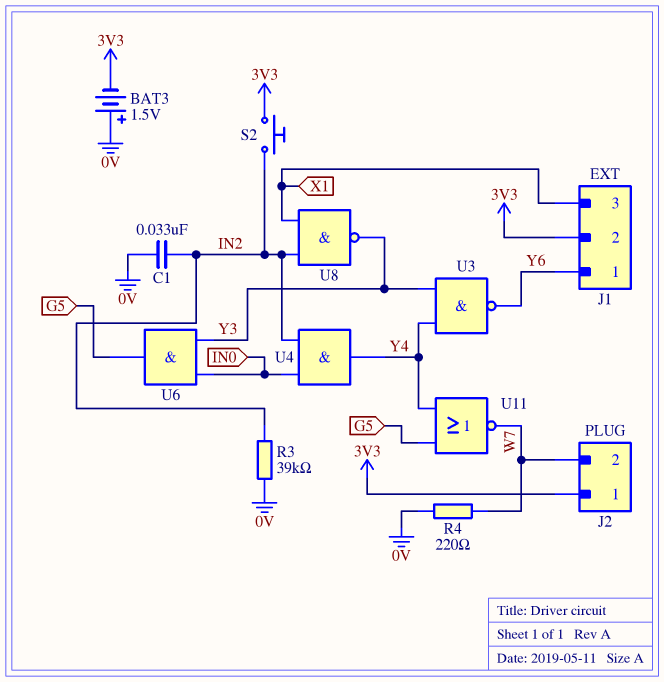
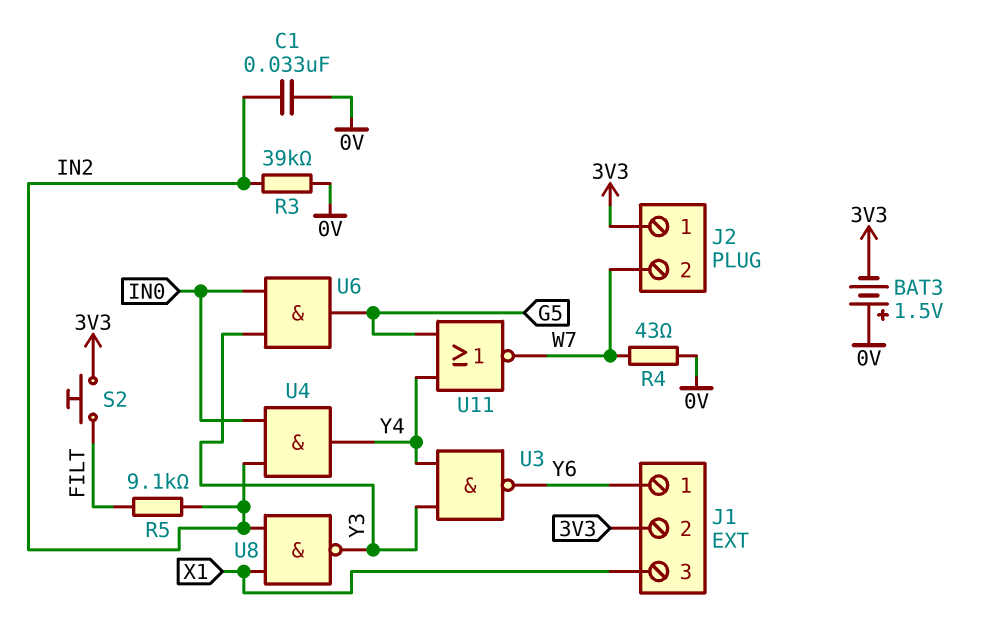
R4: 220 (0V, W7) -> 43 (0V, W7)
R5: none -> 9.1k (FILT, IN2)
S2: button (3V3, IN2) -> button (3V3, FILT)

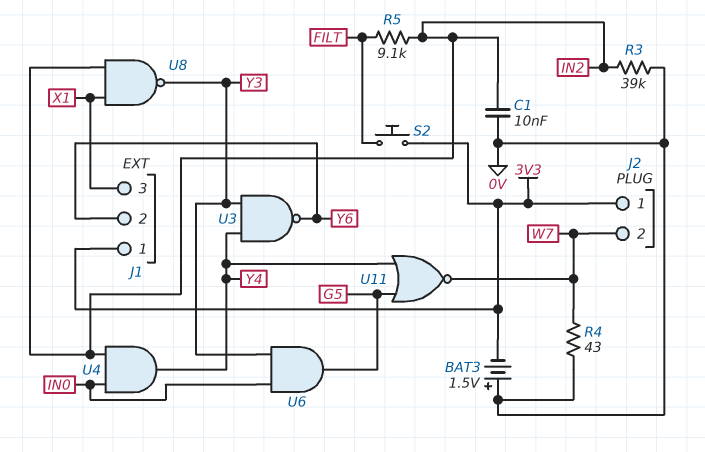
C1: 33nF (0V, IN2) -> 10nF (0V, IN2)
J1 pin 1: Y6 -> 3V3
J1 pin 2: 3V3 -> Y6

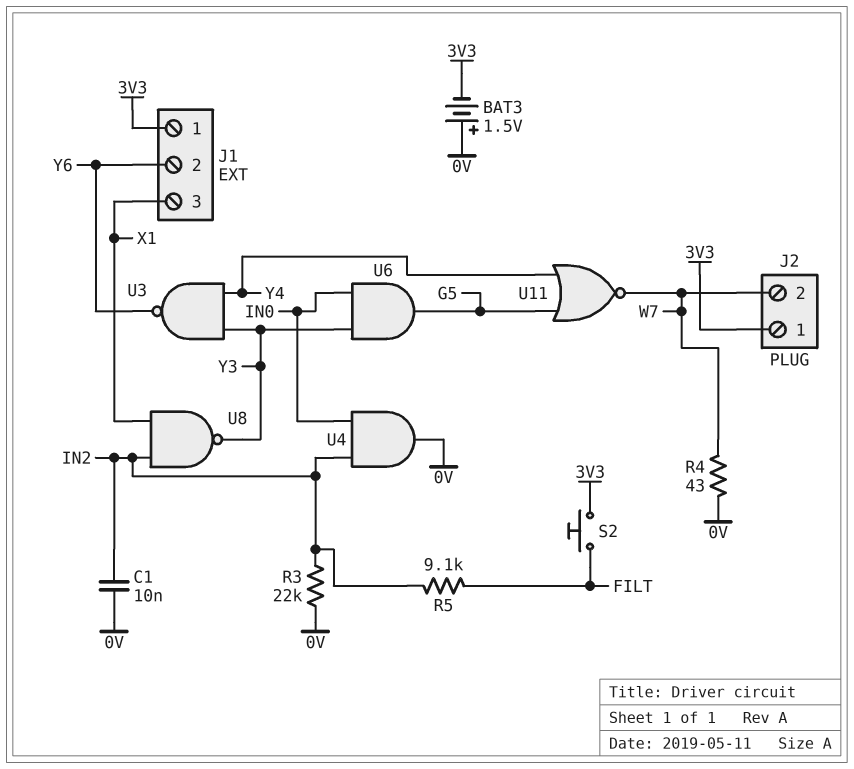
R3: 39k (0V, IN2) -> 22k (0V, IN2)
U4: AND (in IN0, in IN2, out Y4) -> AND (in IN0, in IN2, out 0V)

